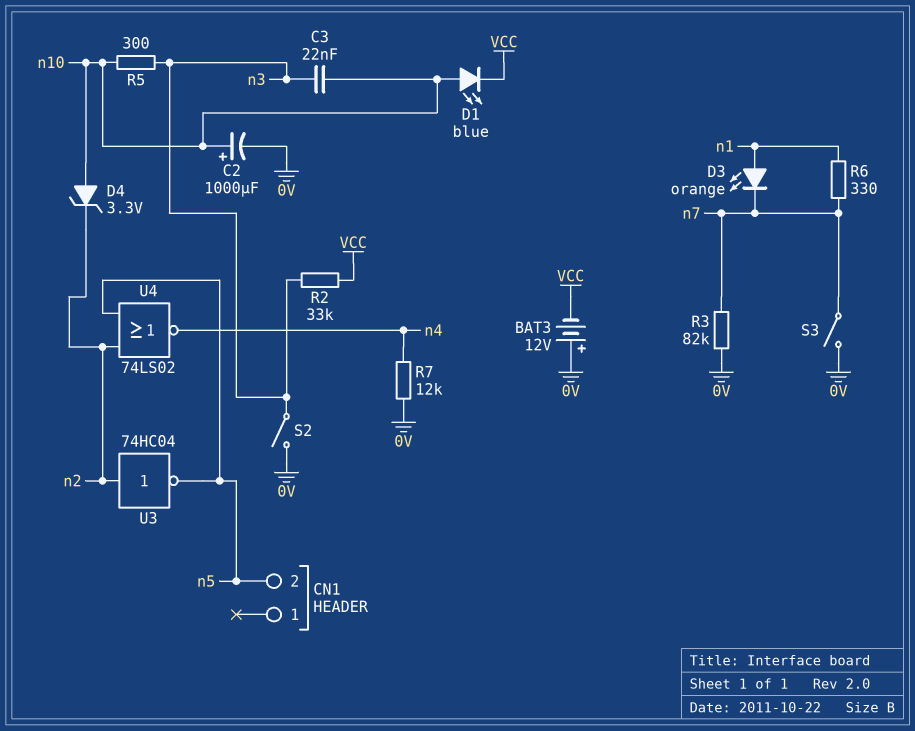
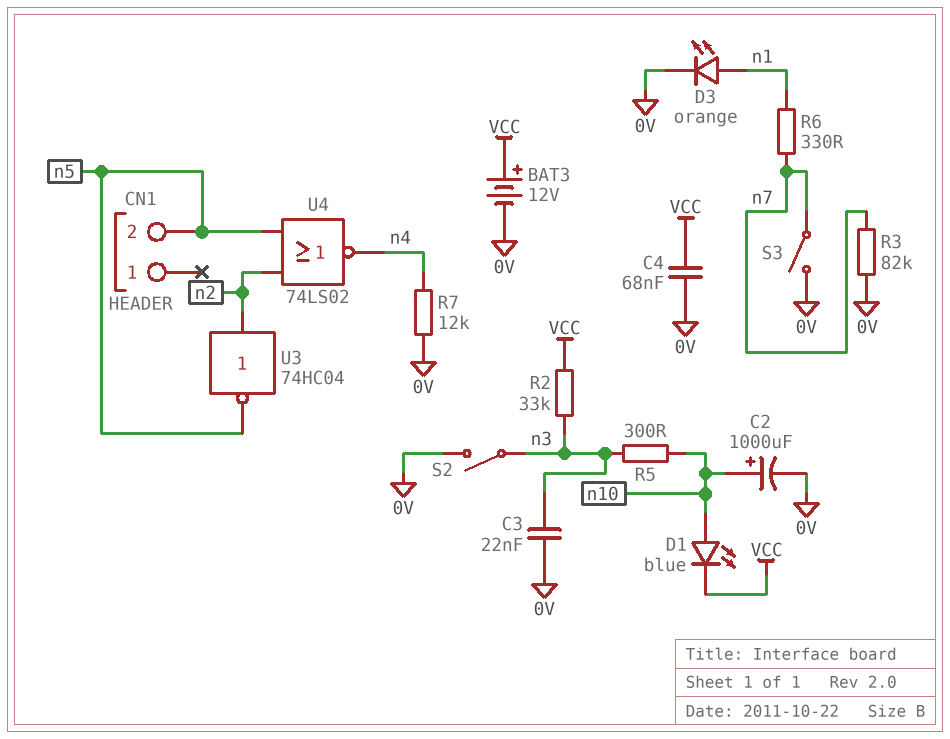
BAT3: 12V (plus 0V, minus VCC) -> 12V (plus VCC, minus 0V)
C3: 22nF (n3, n10) -> 22nF (0V, n3)
C4: none -> 68nF (0V, VCC)
D3: LED orange (A n1, K n7) -> LED orange (A n1, K 0V)
D4: zener 3.3V (A n10, K n2) -> none

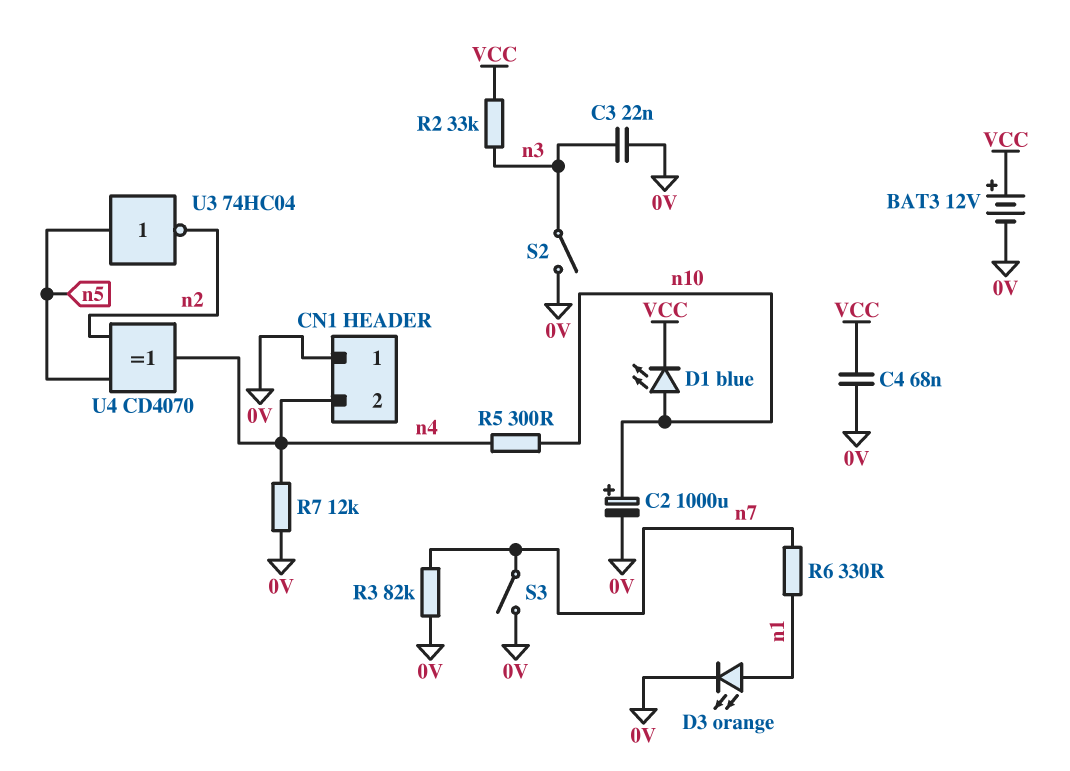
CN1 pin 1: none -> 0V
CN1 pin 2: n5 -> n4
R5: 300 (n3, n10) -> 300 (n4, n10)
U3: NOT 74HC04 (in n2, out n5) -> NOT 74HC04 (in n5, out n2)
U4: NOR 74LS02 (in n2, in n5, out n4) -> XOR CD4070 (in n2, in n5, out n4)

